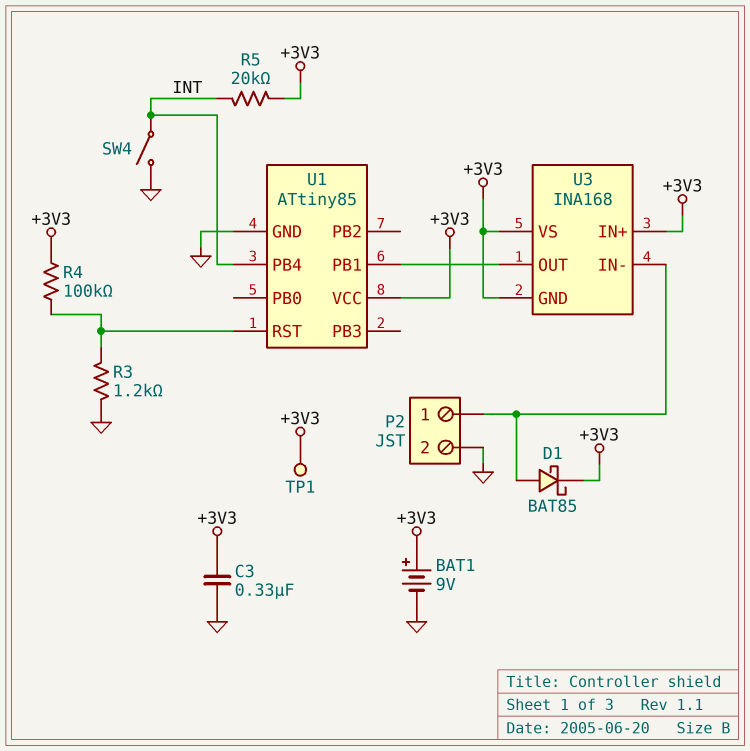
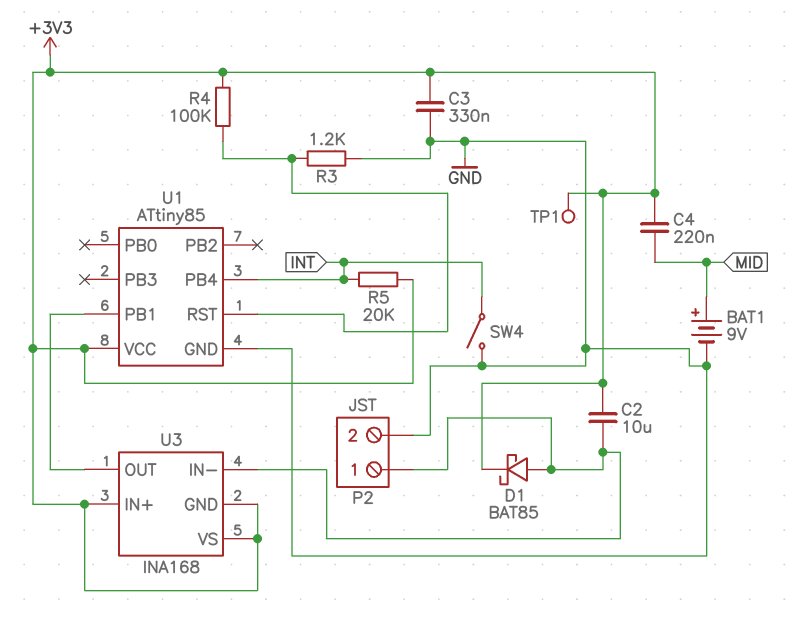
BAT1: 9V (plus +3V3, minus GND) -> 9V (plus MID, minus GND)
C2: none -> 10uF (+3V3, P2/1)
C4: none -> 220nF (+3V3, MID)

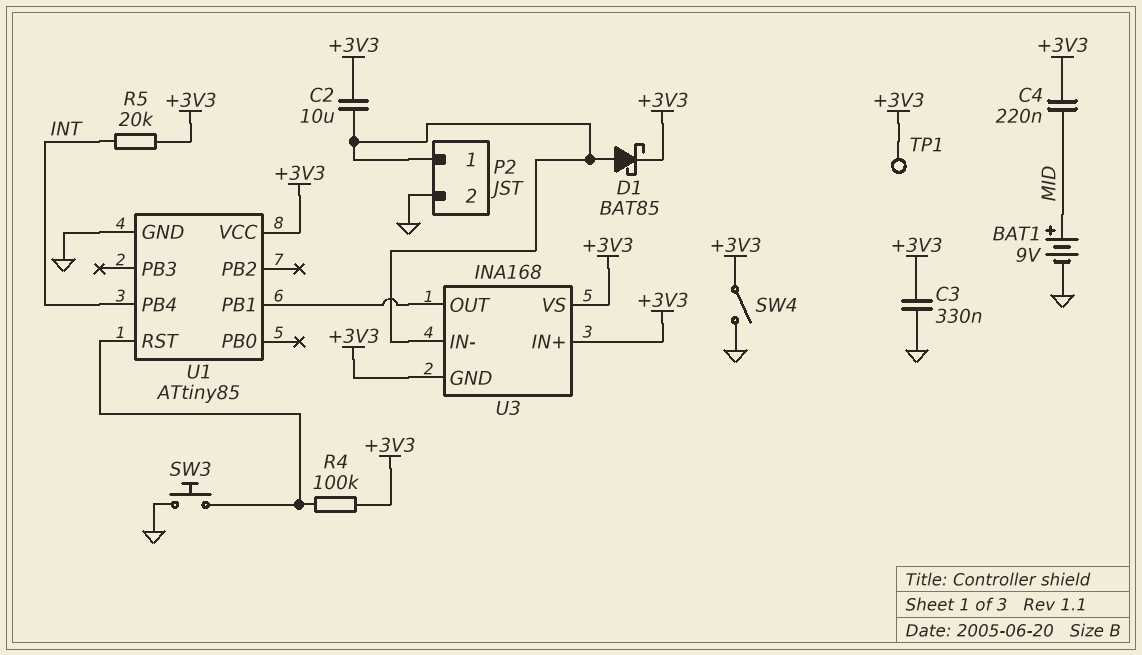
R3: 1.2k (GND, U1/RST) -> none
SW3: none -> button (GND, U1/RST)
SW4: switch (GND, INT) -> switch (+3V3, GND)

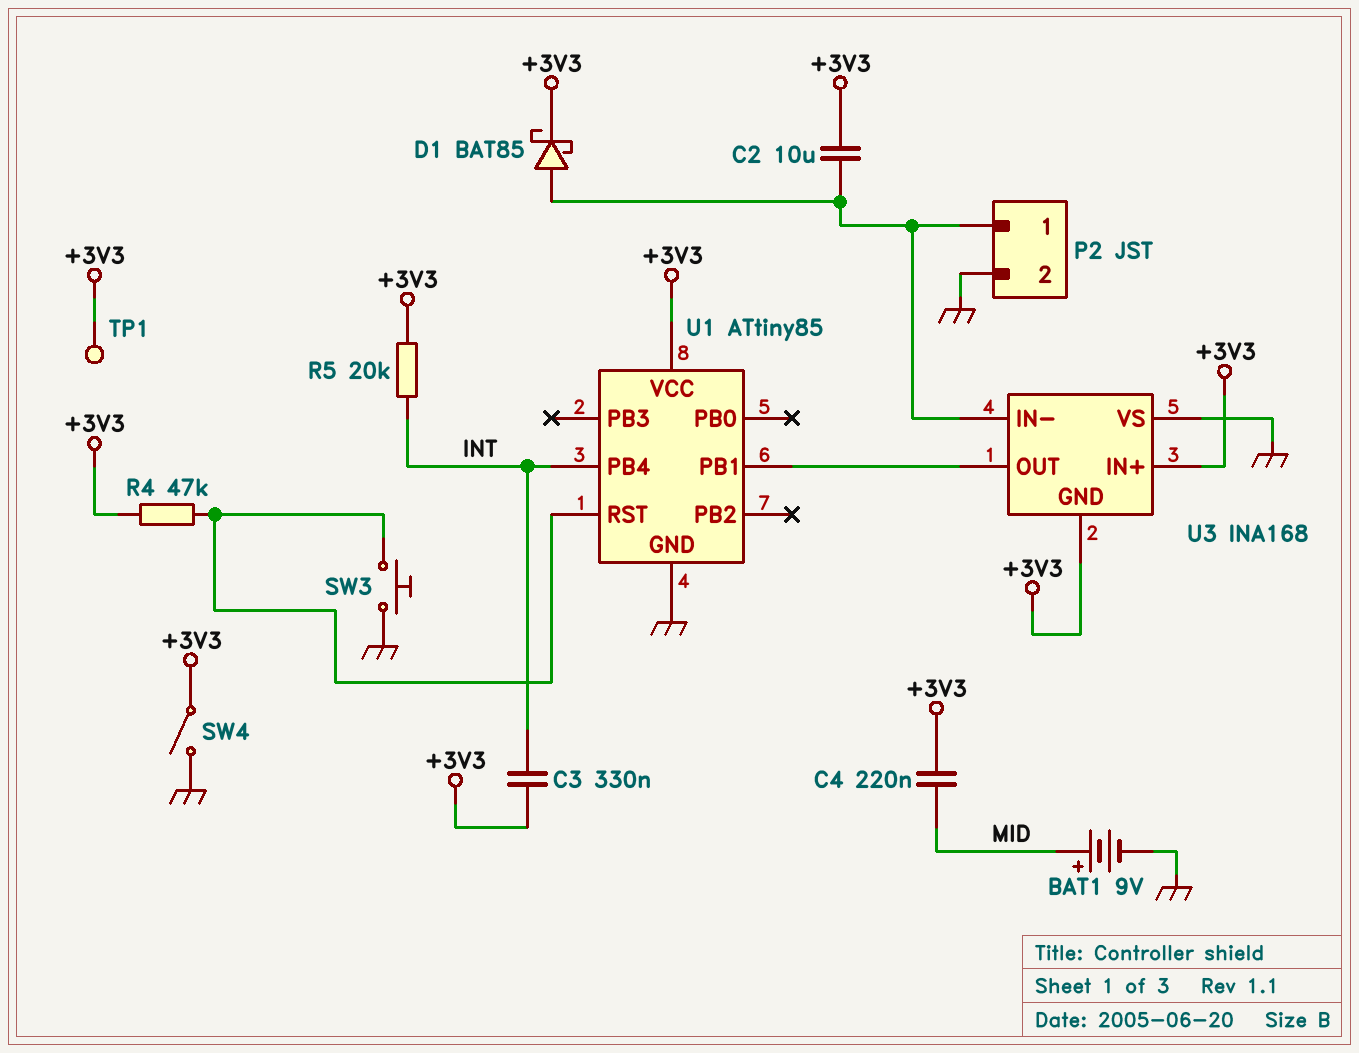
C3: 330nF (+3V3, GND) -> 330nF (+3V3, INT)
R4: 100k (+3V3, U1/RST) -> 47k (+3V3, U1/RST)
U3 pin VS: +3V3 -> GND

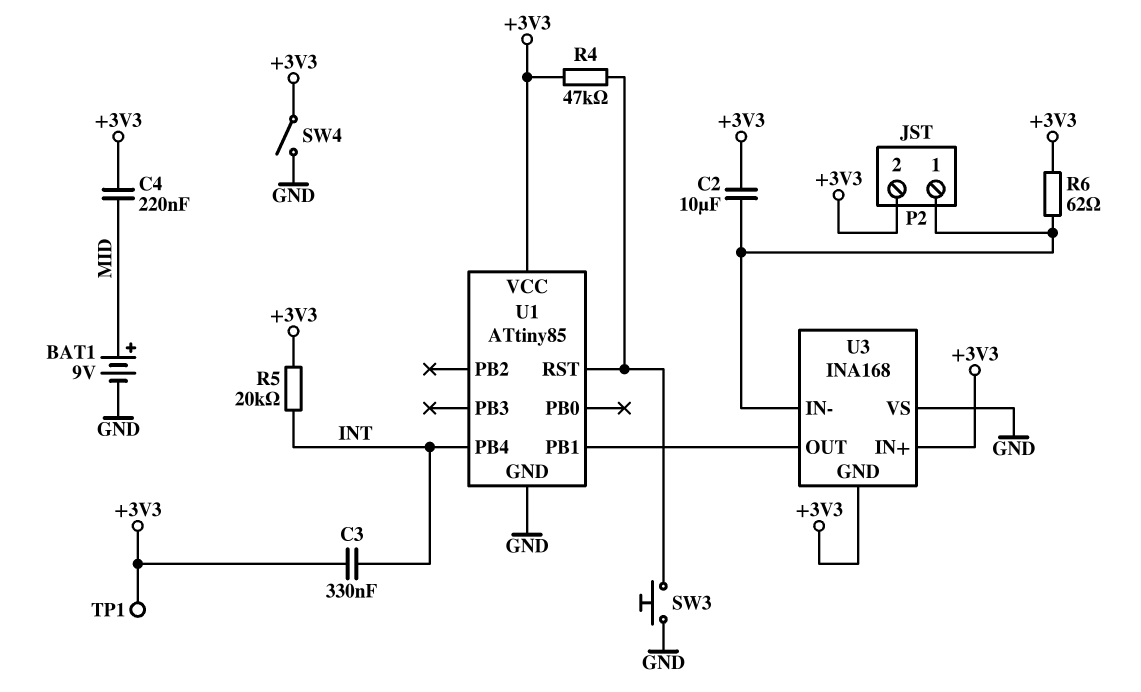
D1: schottky BAT85 (A P2/1, K +3V3) -> none
P2 pin 2: GND -> +3V3
R6: none -> 62 (+3V3, P2/1)

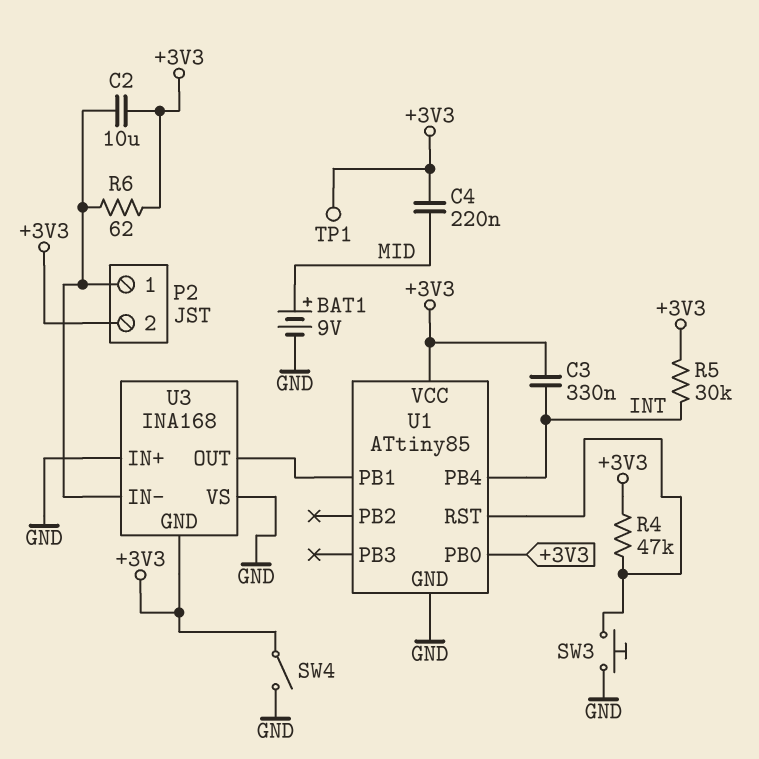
R5: 20k (+3V3, INT) -> 30k (+3V3, INT)
U1 pin PB0: none -> +3V3
U3 pin IN+: +3V3 -> GND

